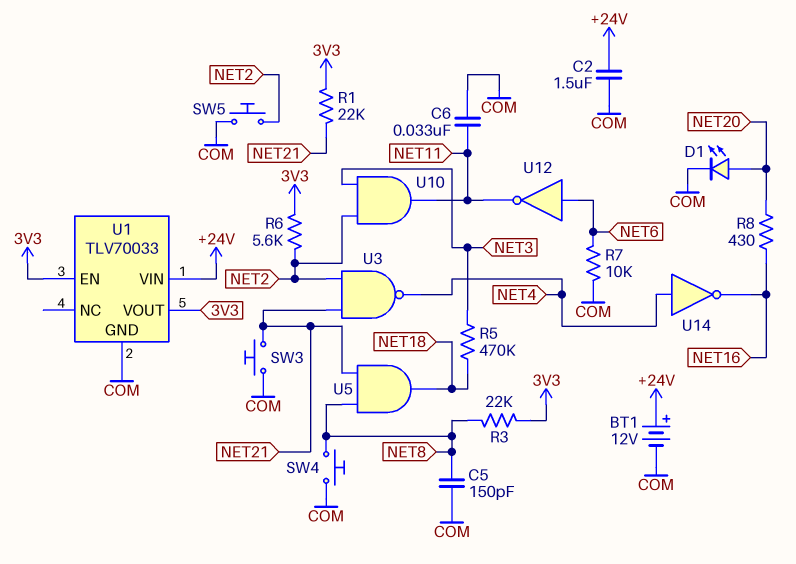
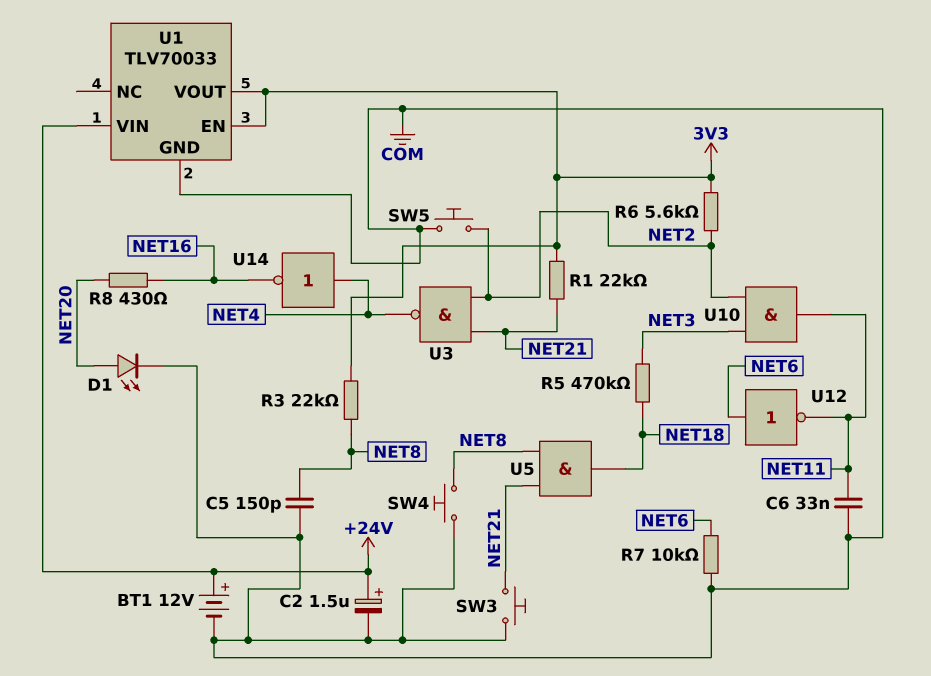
C2: 1.5uF (+24V, COM) -> 1.5uF (plus +24V, minus COM)

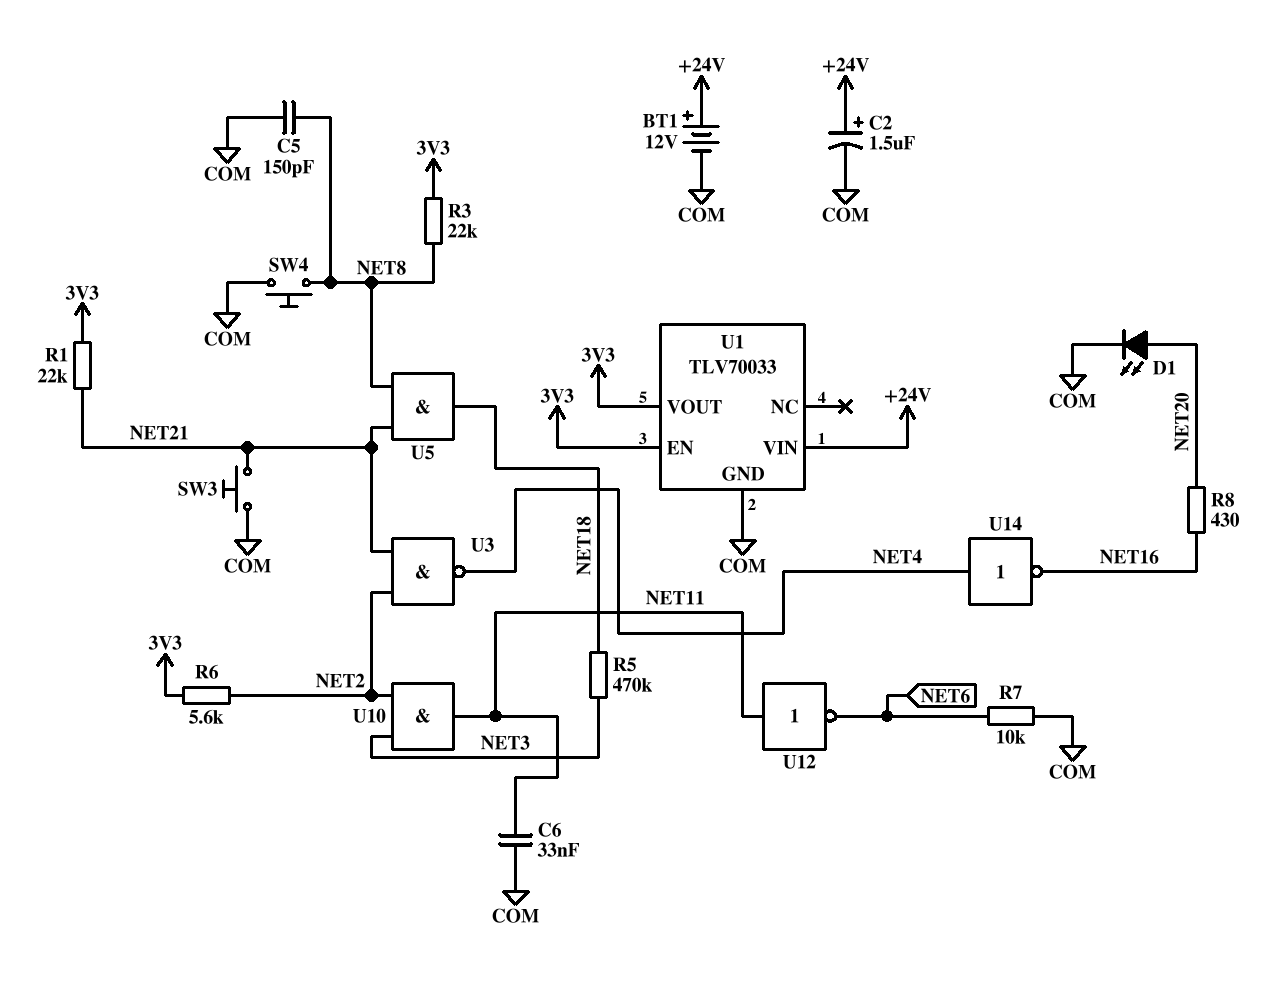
SW5: button (COM, NET2) -> none
U12: NOT (in NET6, out NET11) -> NOT (in NET11, out NET6)

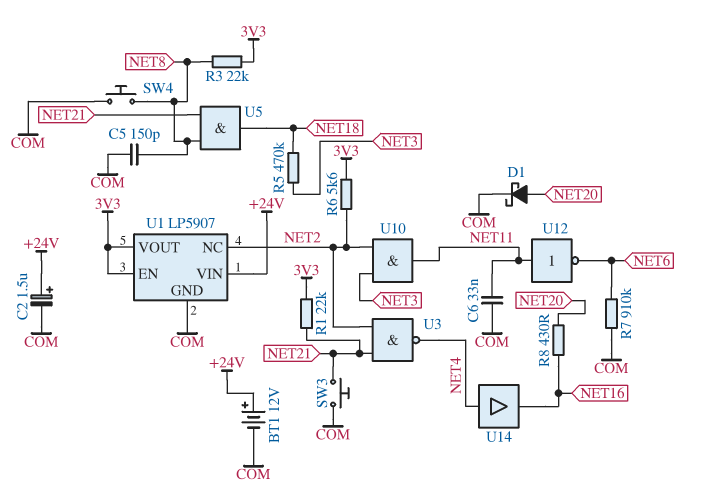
D1: LED (A NET20, K COM) -> schottky (A NET20, K COM)
R7: 10k (COM, NET6) -> 910k (COM, NET6)
U1: TLV70033 -> LP5907
U1 pin NC: none -> NET2
U14: NOT (in NET4, out NET16) -> buffer (in NET4, out NET16)

